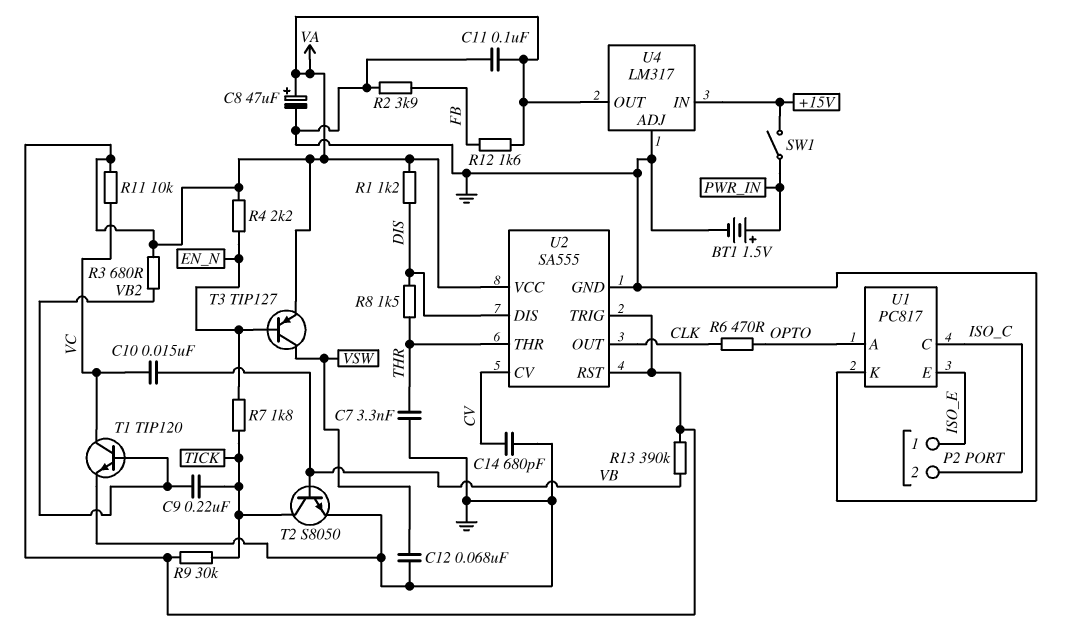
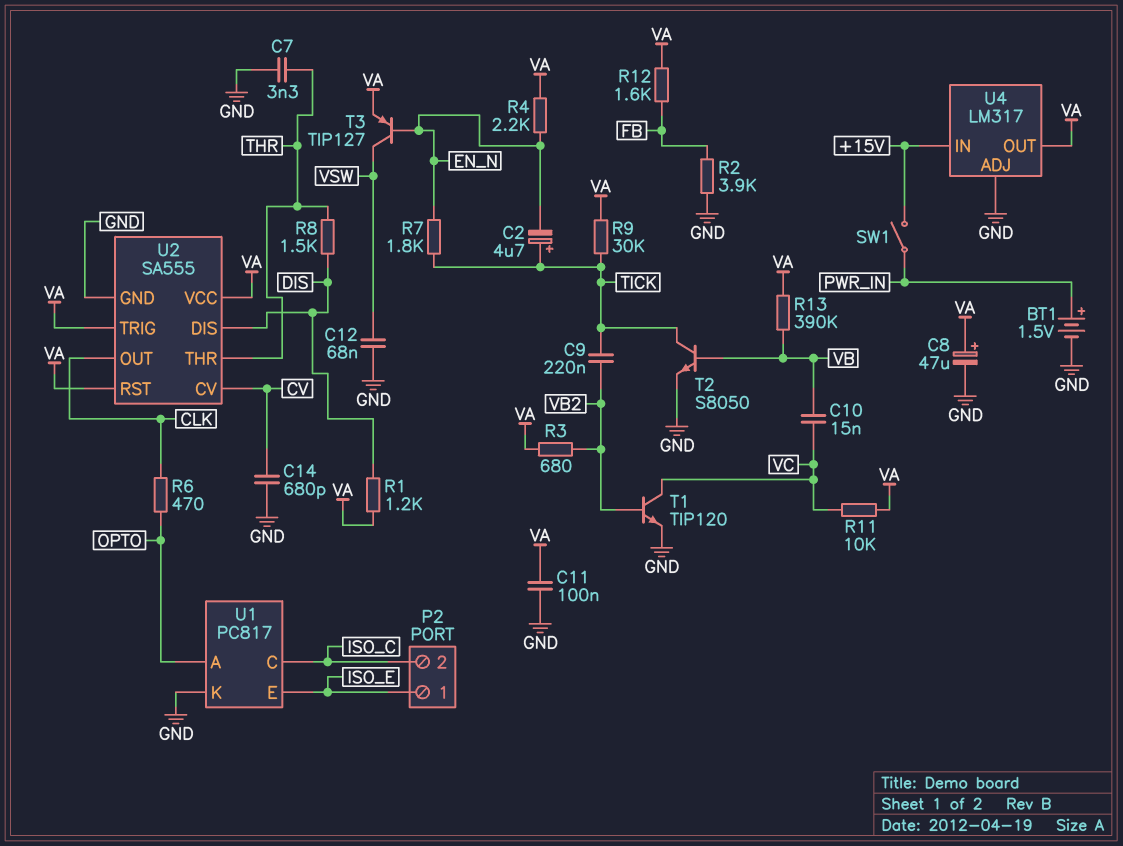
C2: none -> 4.7uF (plus TICK, minus EN_N)

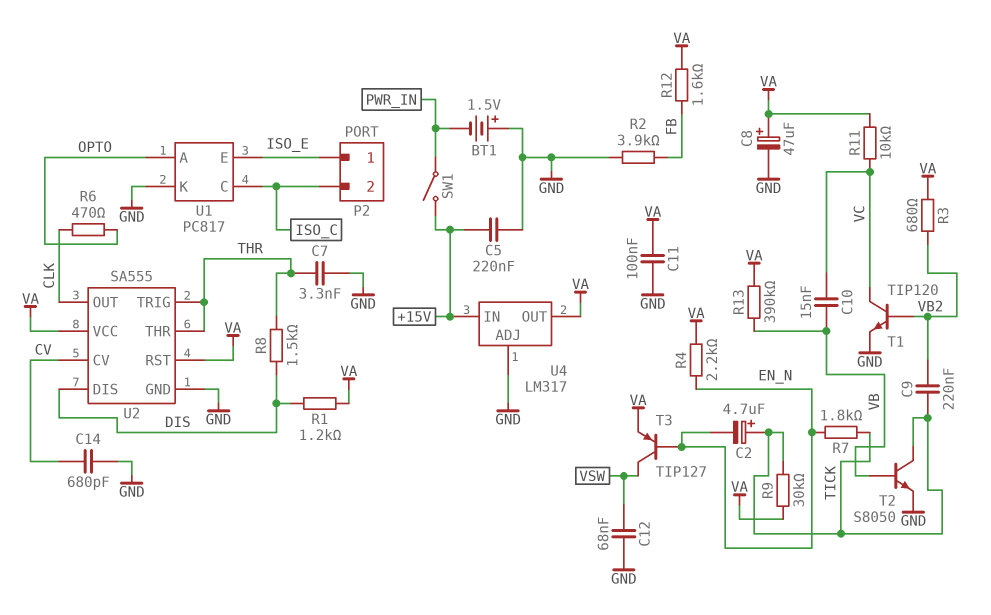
BT1: 1.5V (plus PWR_IN, minus GND) -> 1.5V (plus GND, minus PWR_IN)
C5: none -> 220nF (+15V, GND)
U2 pin TRIG: VA -> THR

